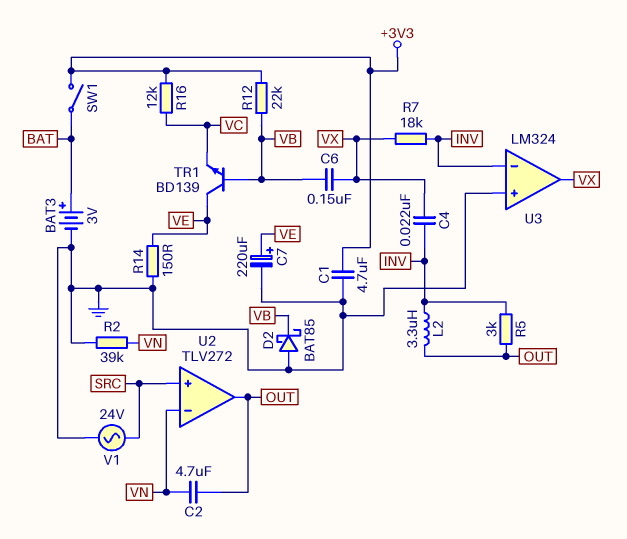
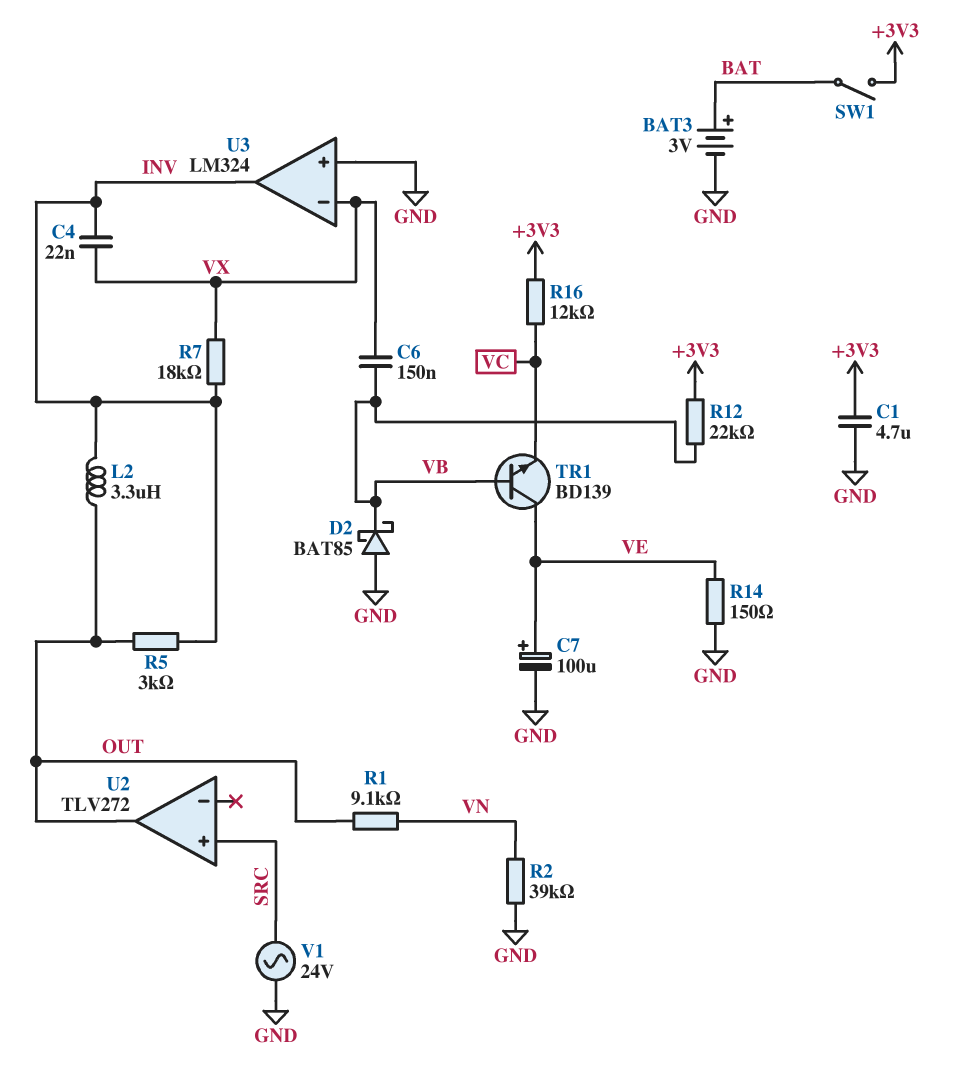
C2: 4.7uF (OUT, VN) -> none
C7: 220uF (plus VE, minus GND) -> 100uF (plus VE, minus GND)
R1: none -> 9.1k (OUT, VN)
U2 pin in-: VN -> none
U3 pin in-: INV -> VX
U3 pin out: VX -> INV

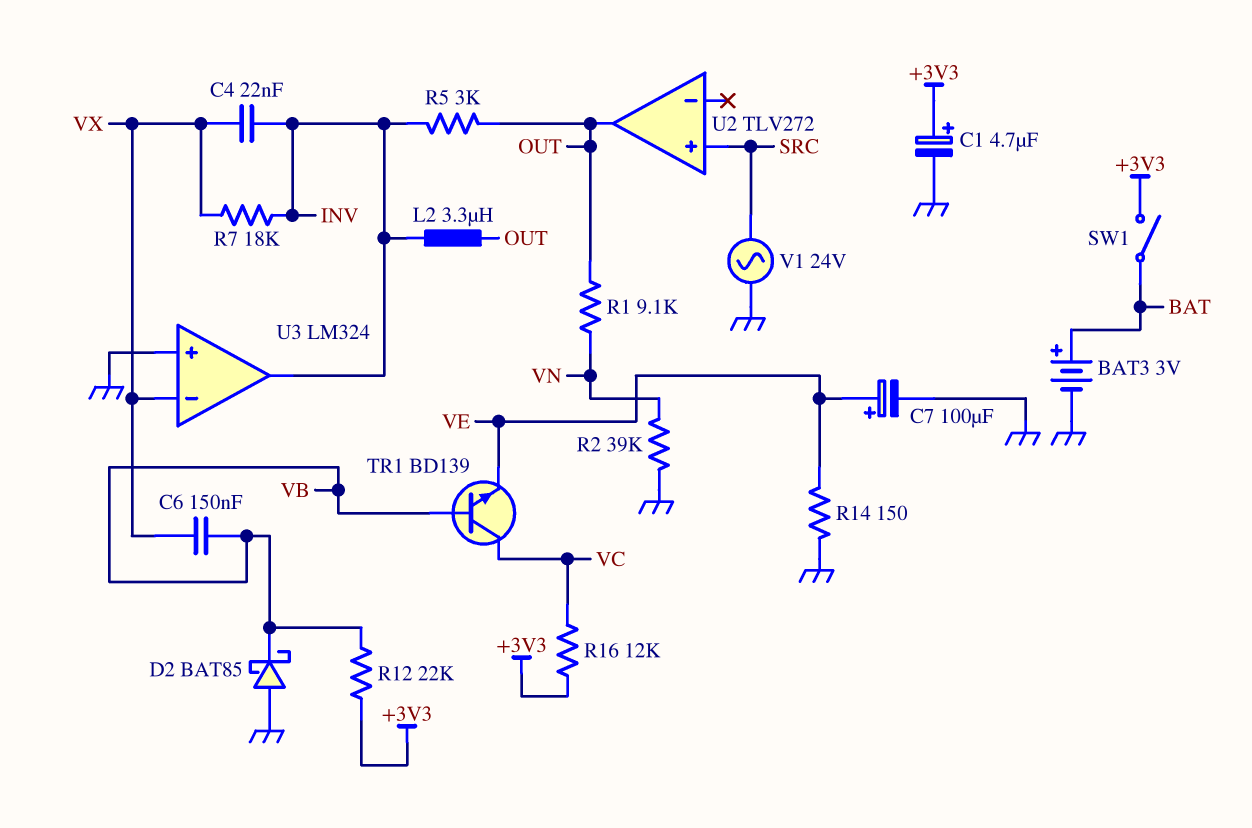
C1: 4.7uF (+3V3, GND) -> 4.7uF (plus +3V3, minus GND)
TR1: NPN BD139 (B VB, C VE, E VC) -> NPN BD139 (B VB, C VC, E VE)

